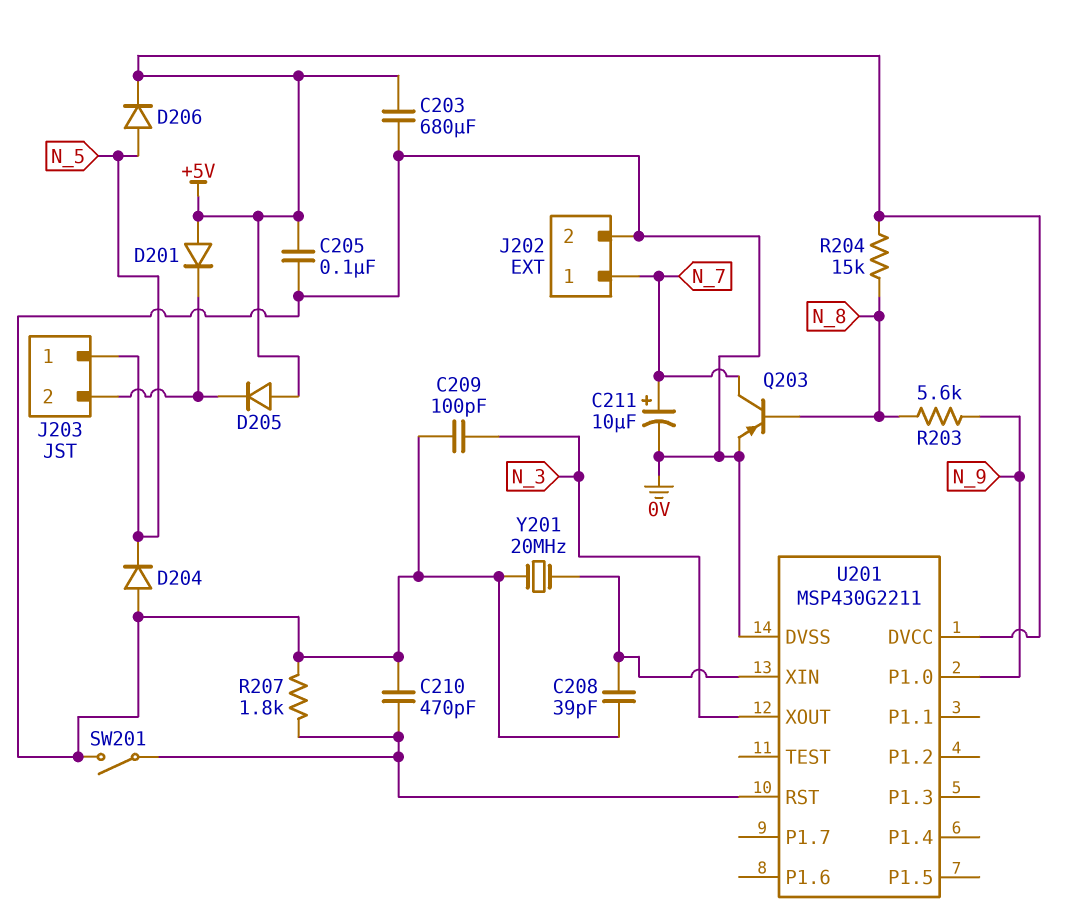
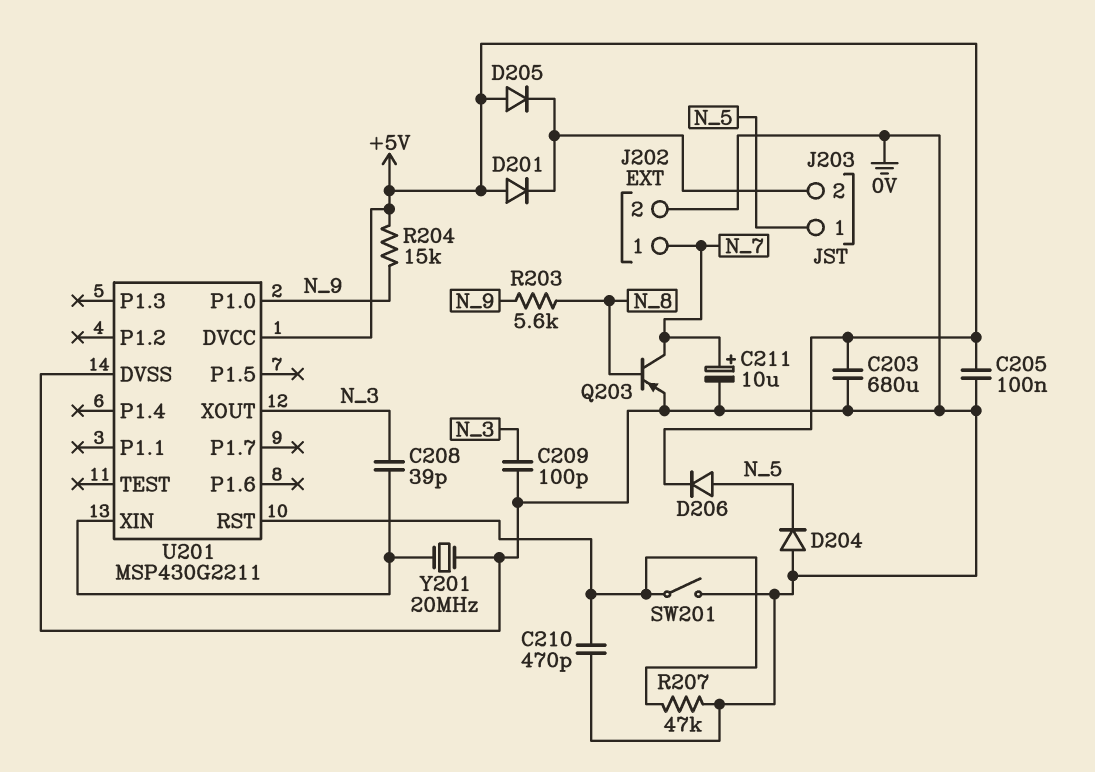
C208: 39pF (0V, U201/XIN) -> 39pF (N_3, U201/XIN)
R204: 15k (+5V, N_8) -> 15k (+5V, N_9)
R207: 1.8k (0V, U201/RST) -> 47k (0V, U201/RST)

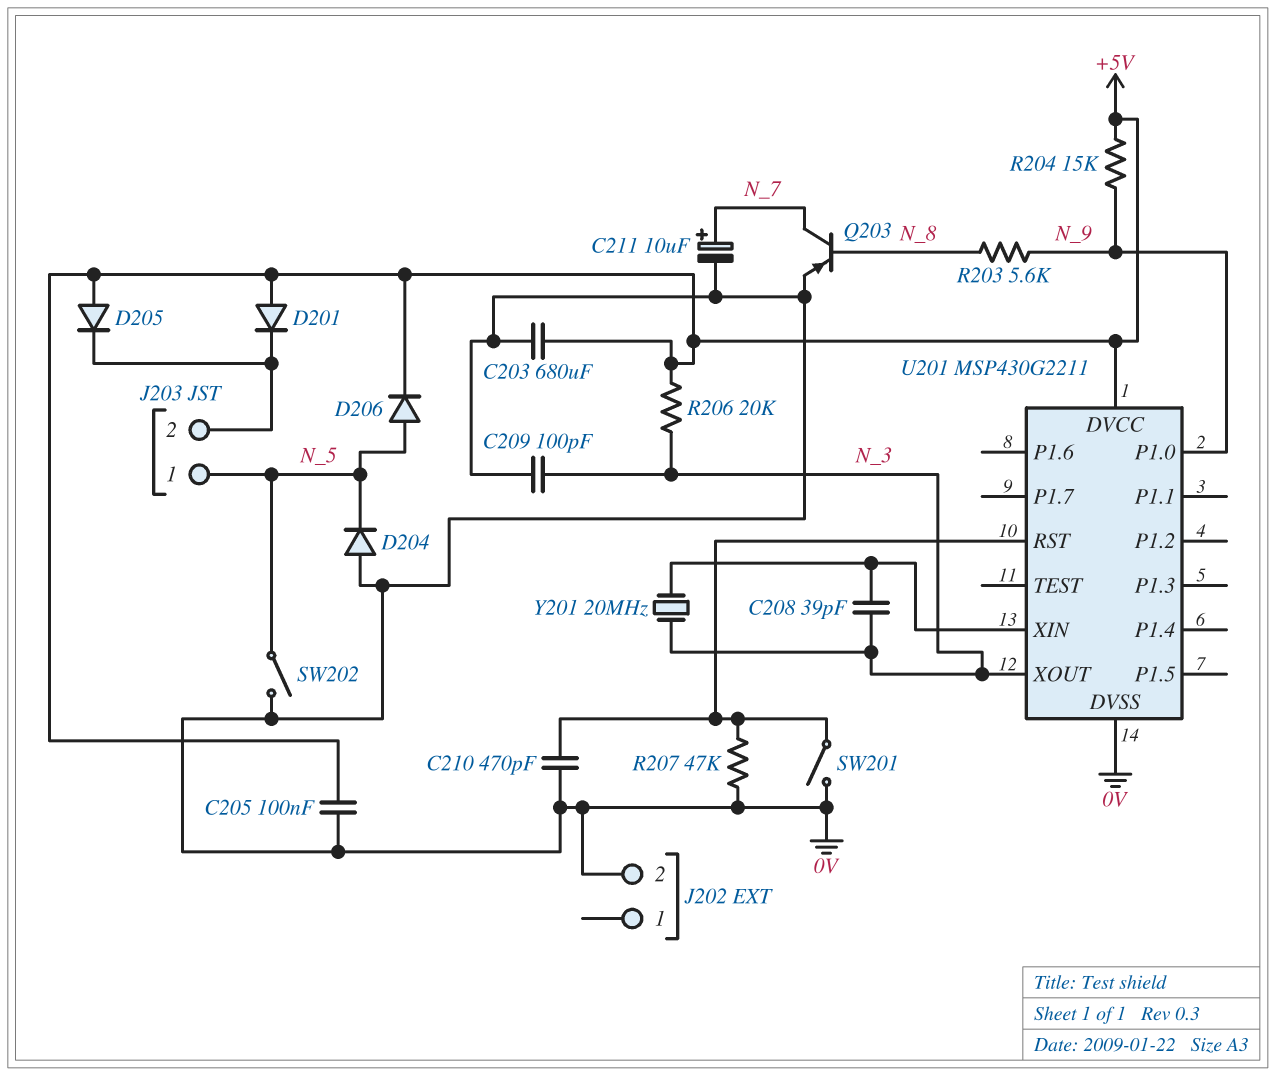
J202 pin 1: N_7 -> none
R206: none -> 20k (+5V, N_3)
SW202: none -> switch (0V, N_5)
Y201: 20MHz (0V, U201/XIN) -> 20MHz (N_3, U201/XIN)

